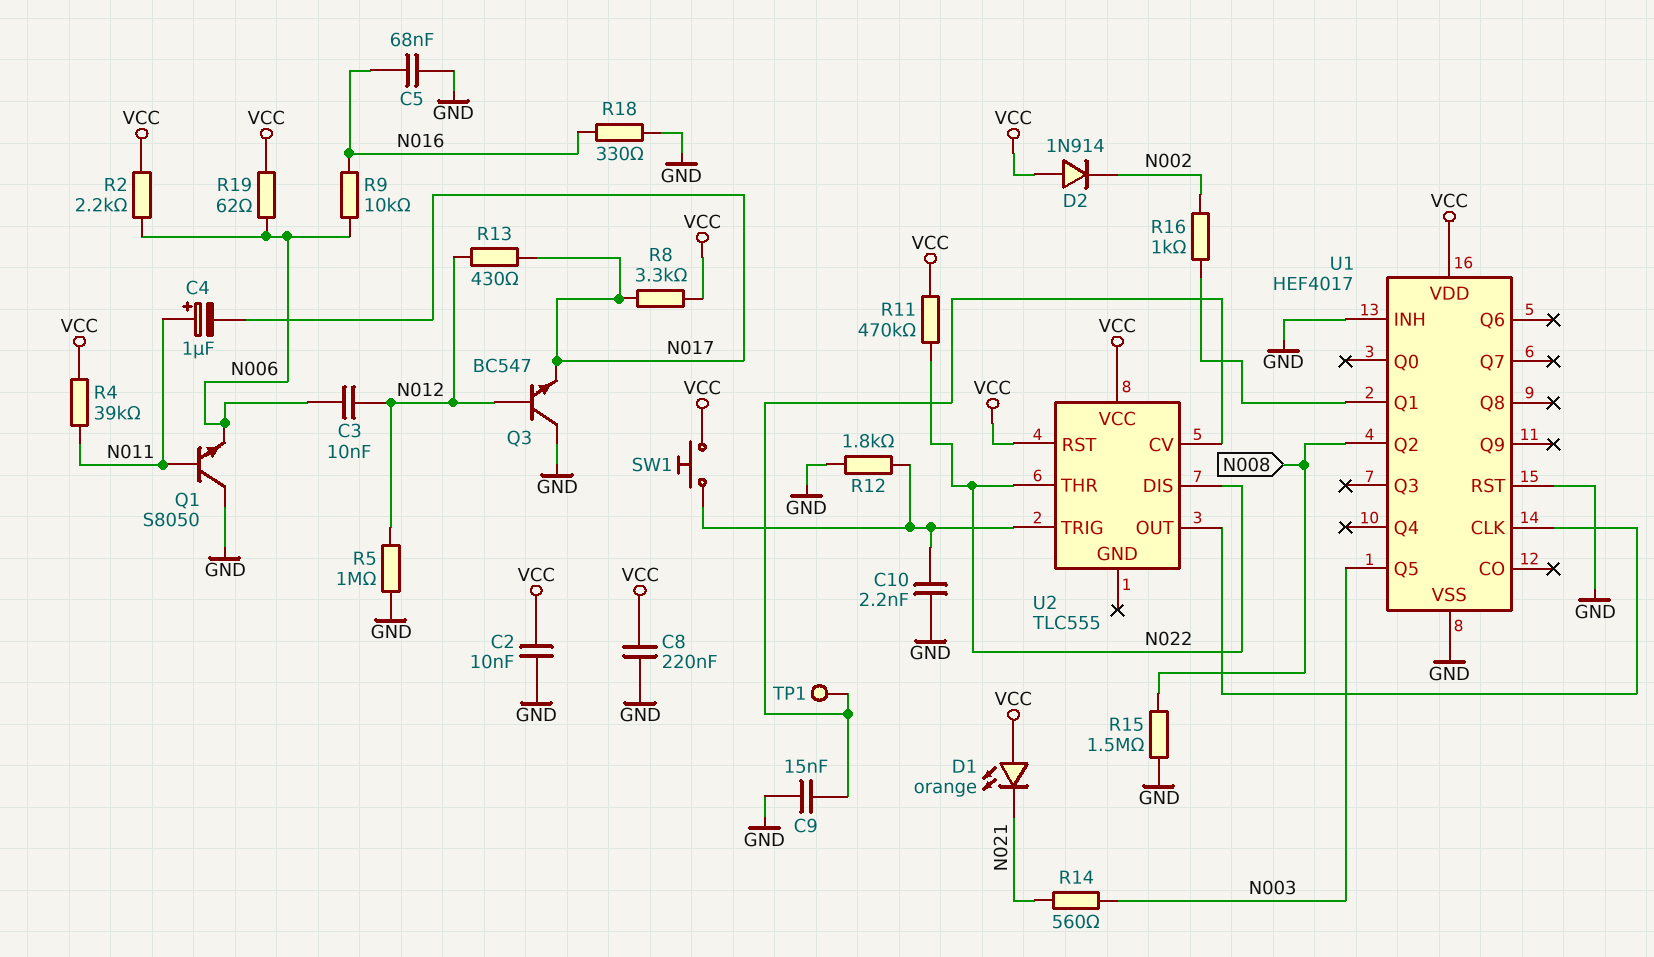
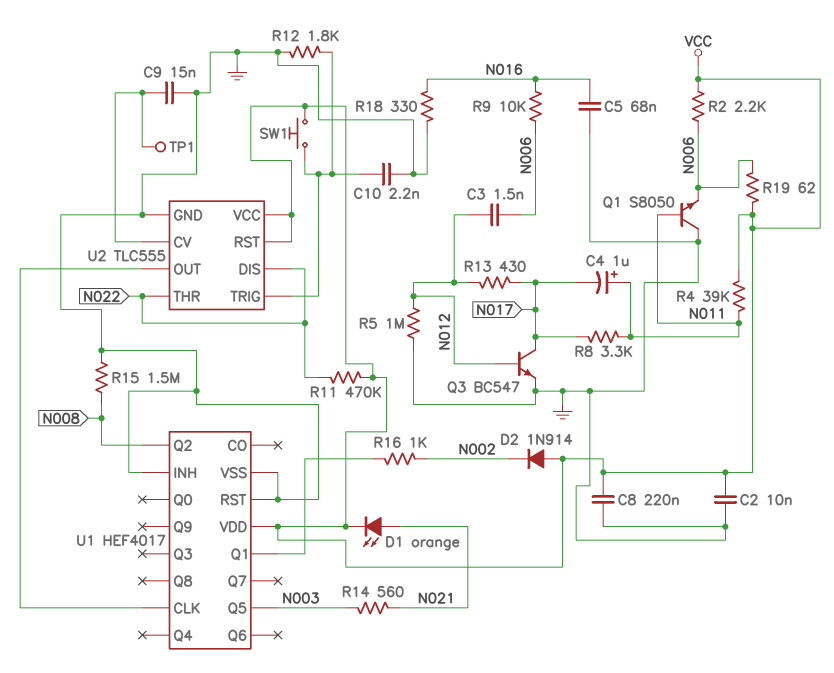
C3: 10nF (N006, N012) -> 1.5nF (N006, N012)
D1: LED orange (A VCC, K N021) -> LED orange (A N021, K VCC)
Q3: NPN BC547 (B N012, C GND, E N017) -> NPN BC547 (B N012, C N017, E GND)
R8: 3.3k (N017, VCC) -> 3.3k (N011, N017)
U2 pin GND: none -> GND

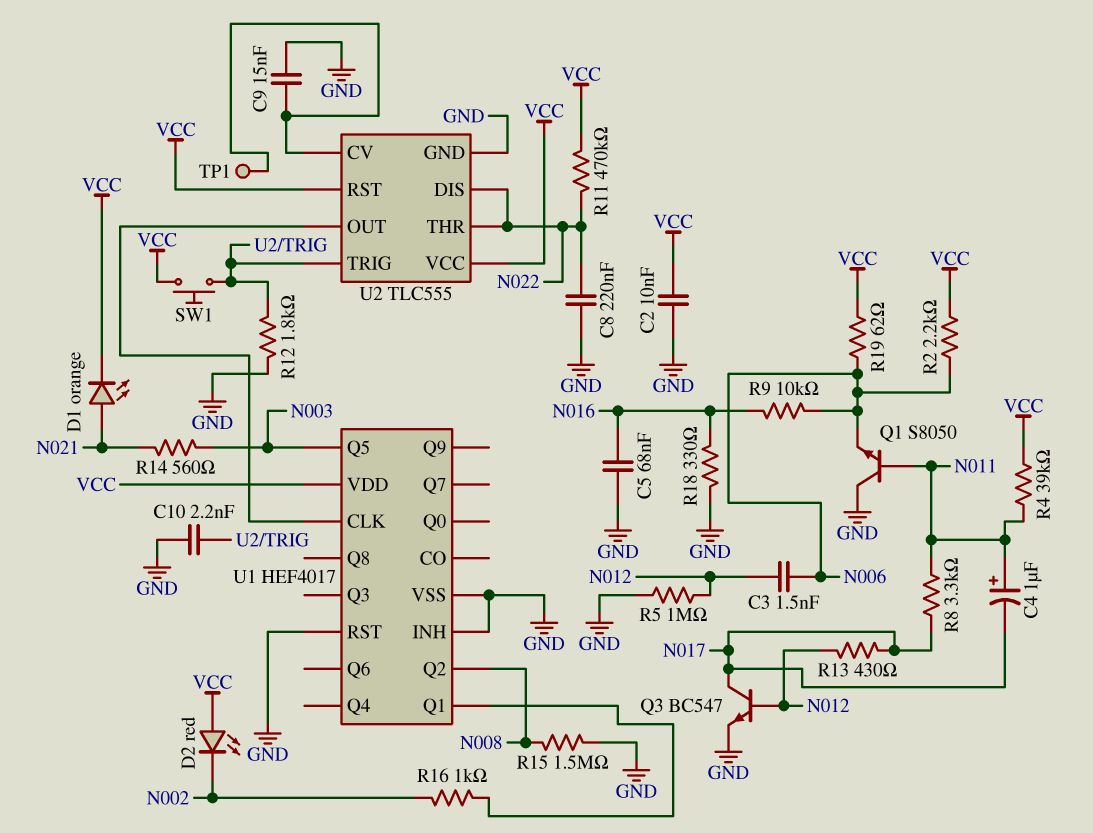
C8: 220nF (GND, VCC) -> 220nF (GND, N022)
D2: diode 1N914 (A VCC, K N002) -> LED red (A VCC, K N002)

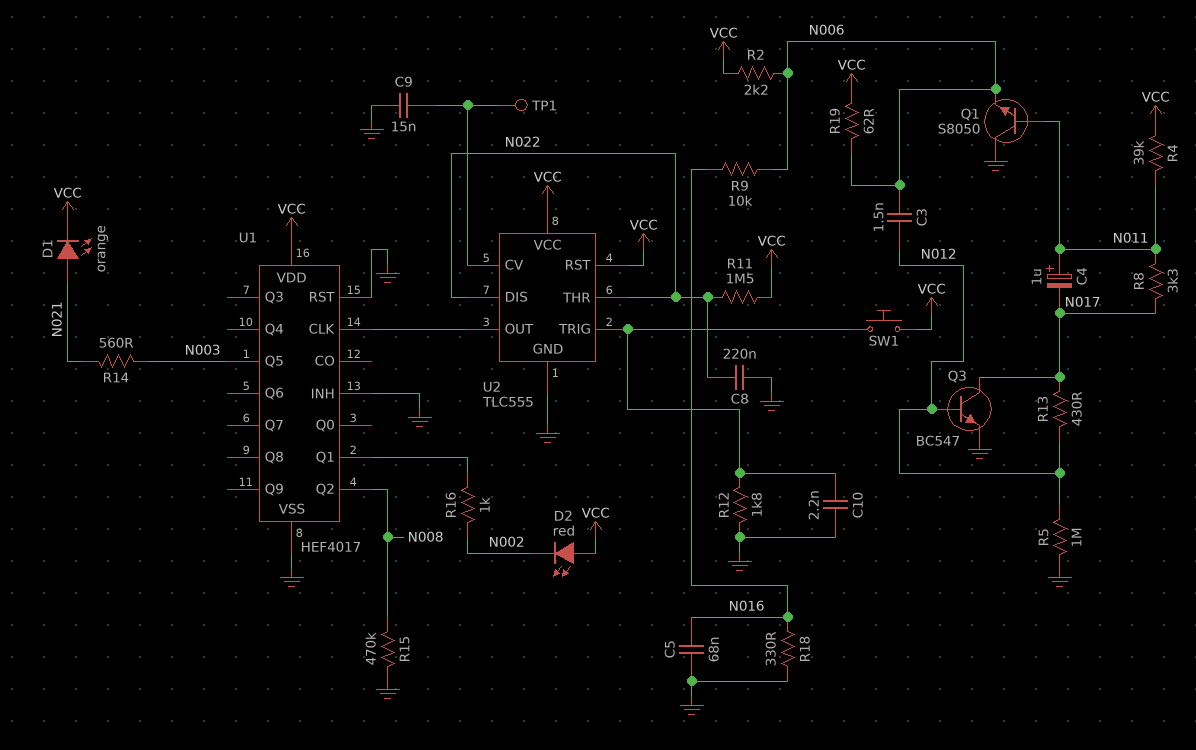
C2: 10nF (GND, VCC) -> none
R11: 470k (N022, VCC) -> 1.5M (N022, VCC)
R15: 1.5M (GND, N008) -> 470k (GND, N008)

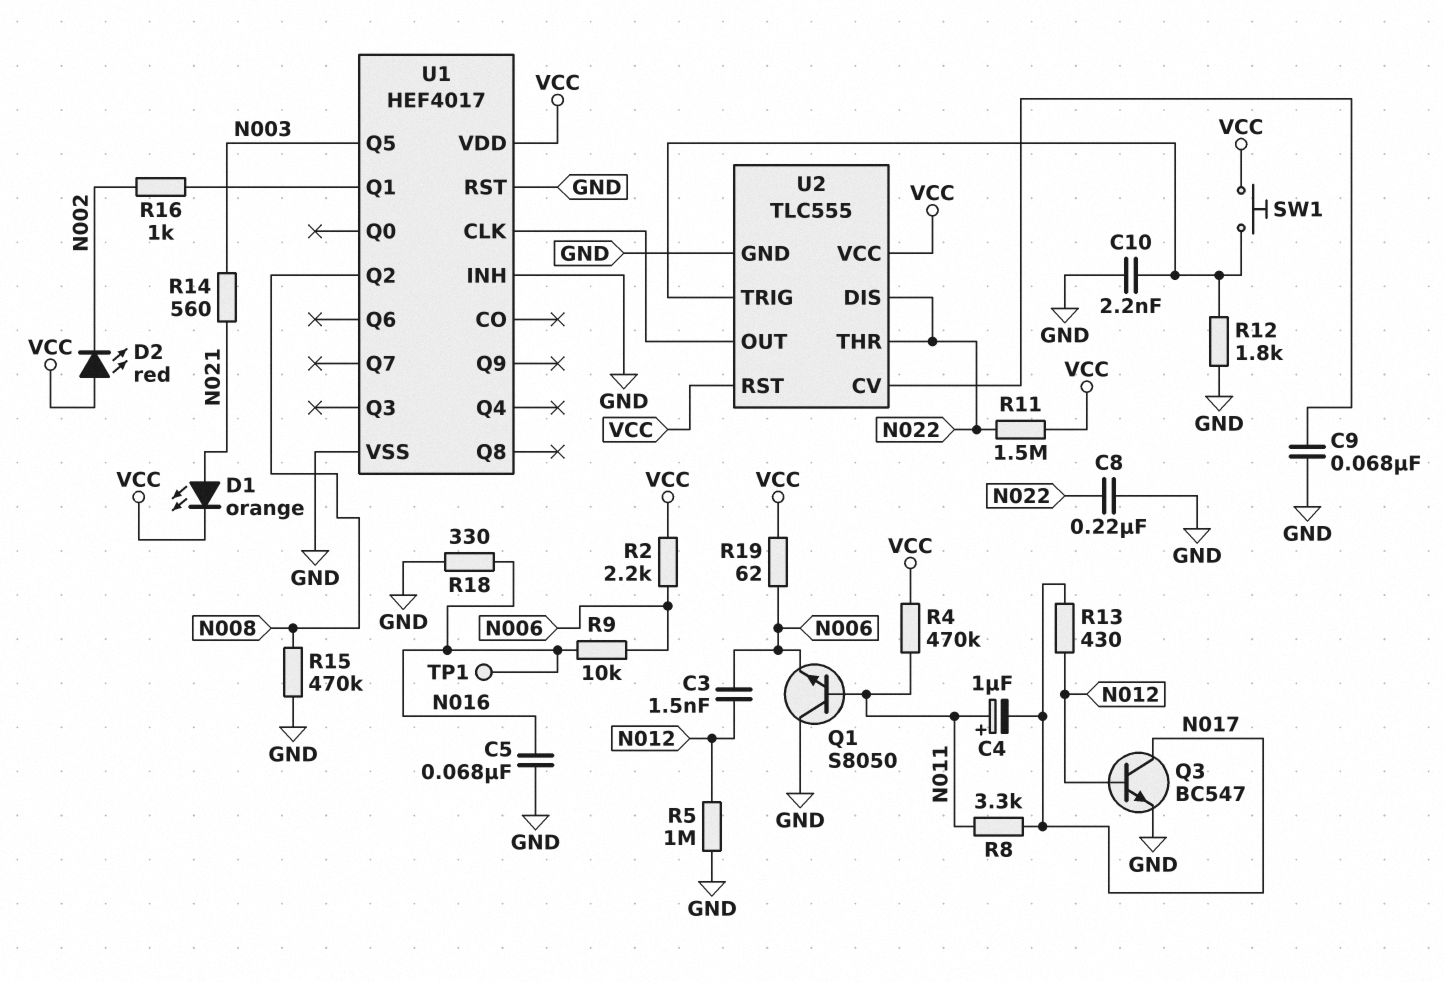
C9: 15nF (GND, U2/CV) -> 68nF (GND, U2/CV)
R4: 39k (N011, VCC) -> 470k (N011, VCC)
TP1: test point (U2/CV) -> test point (N016)

